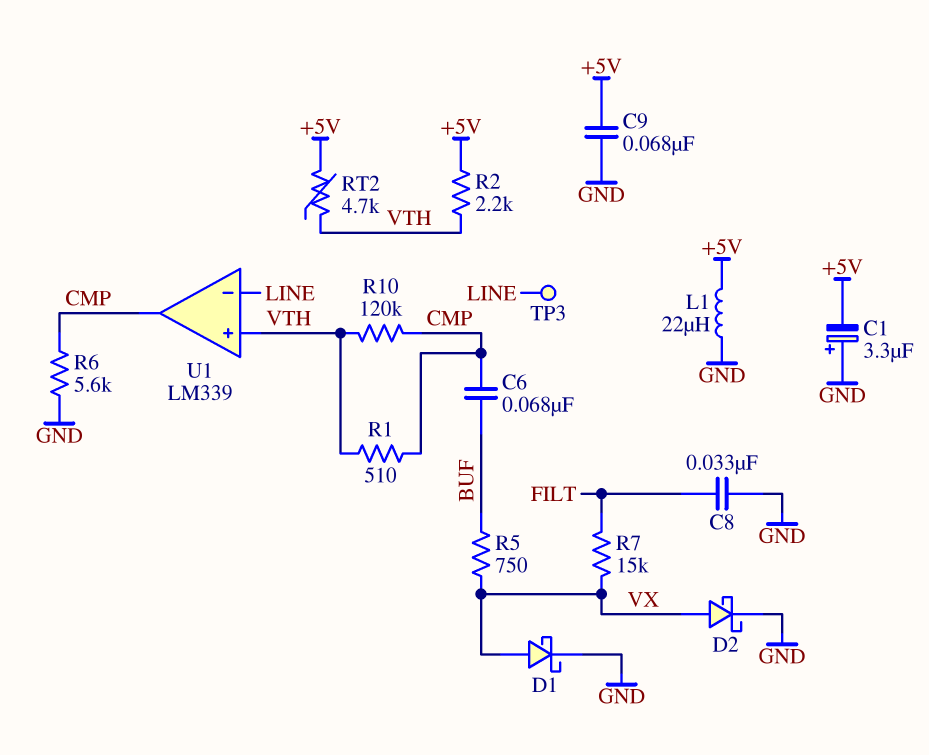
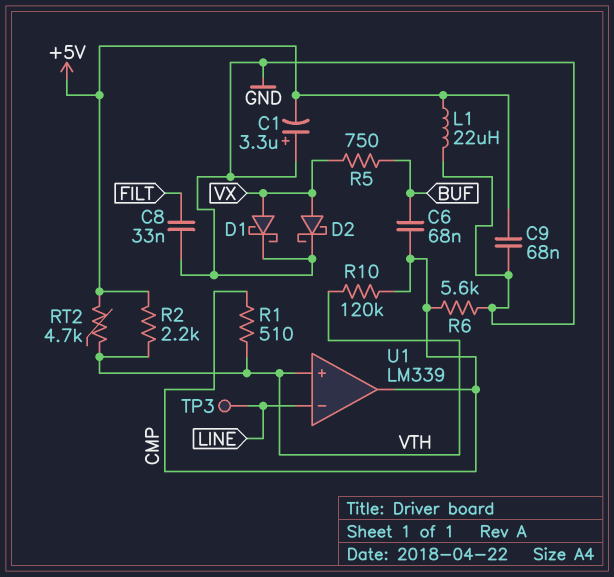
R7: 15k (FILT, VX) -> none

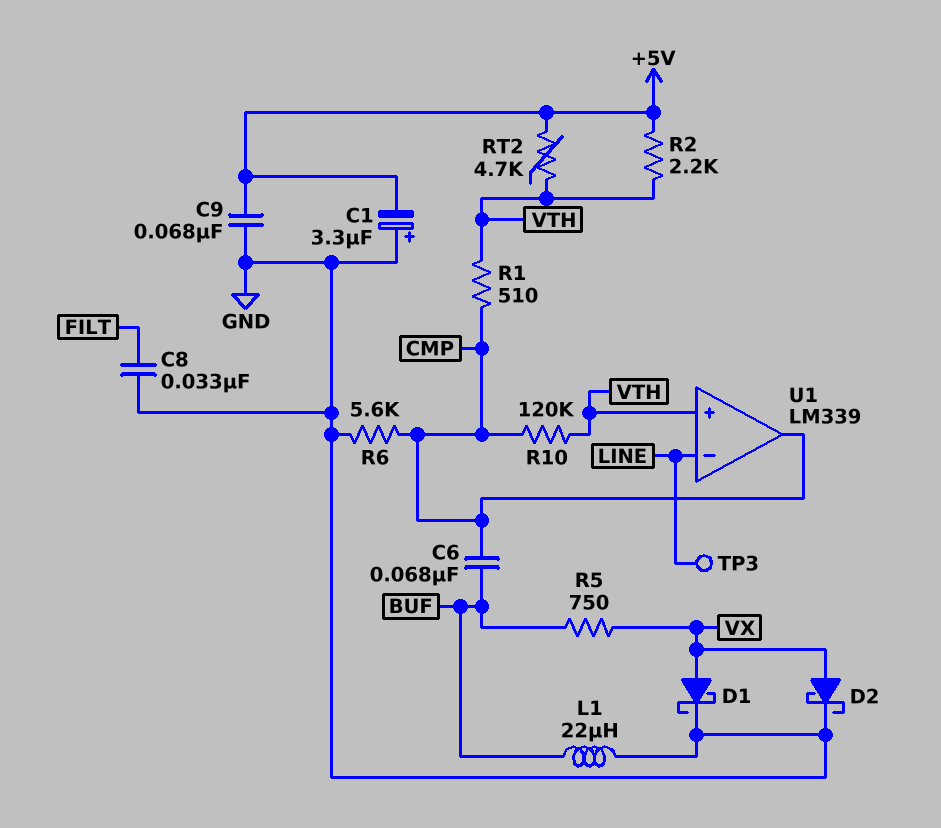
L1: 22uH (+5V, GND) -> 22uH (BUF, GND)

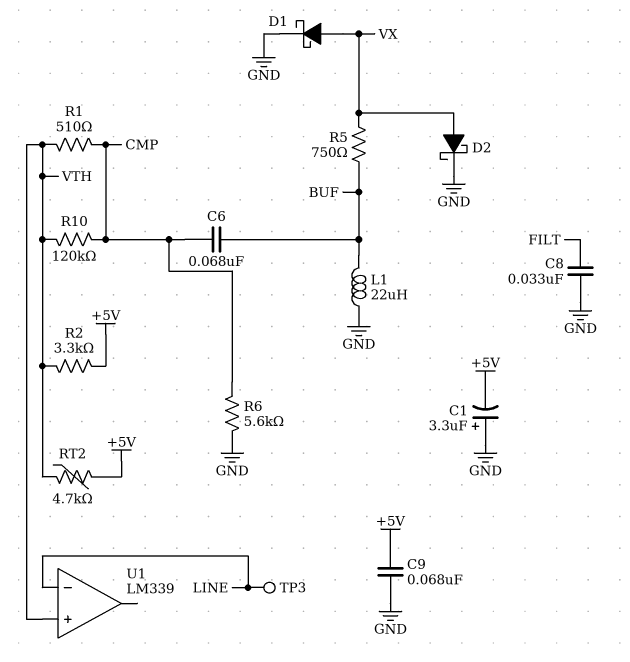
R2: 2.2k (+5V, VTH) -> 3.3k (+5V, VTH)
U1 pin out: CMP -> none

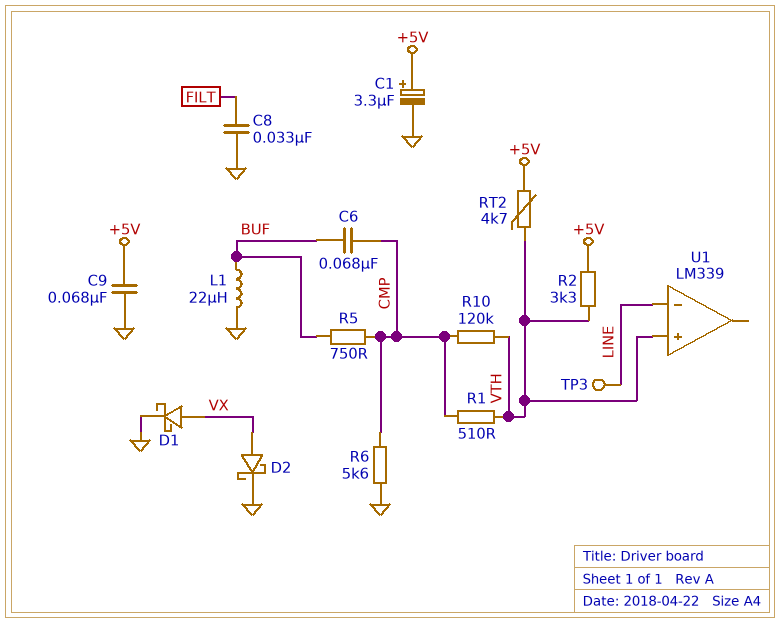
C1: 3.3uF (plus GND, minus +5V) -> 3.3uF (plus +5V, minus GND)
R5: 750 (BUF, VX) -> 750 (BUF, CMP)

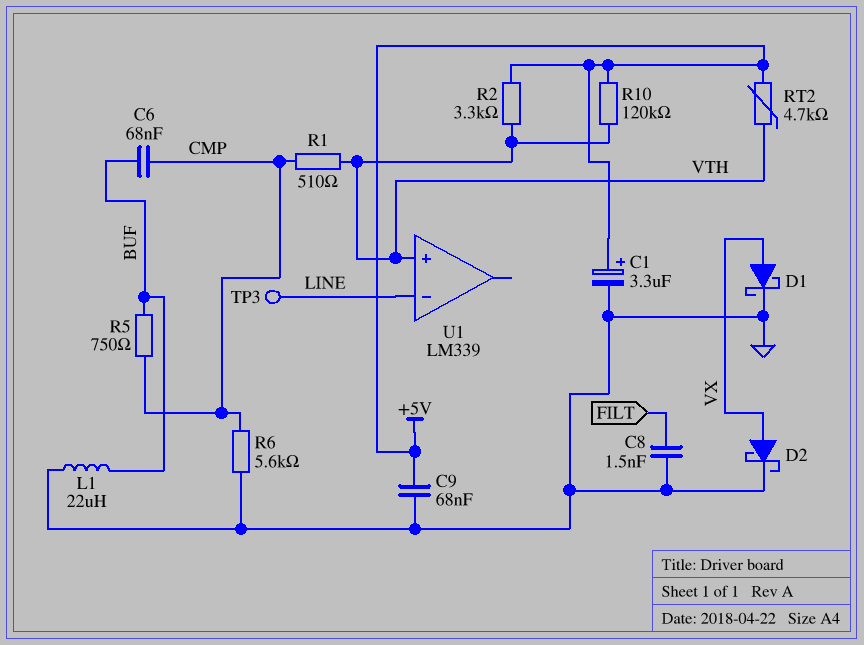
C8: 33nF (FILT, GND) -> 1.5nF (FILT, GND)
R10: 120k (CMP, VTH) -> 120k (+5V, VTH)

